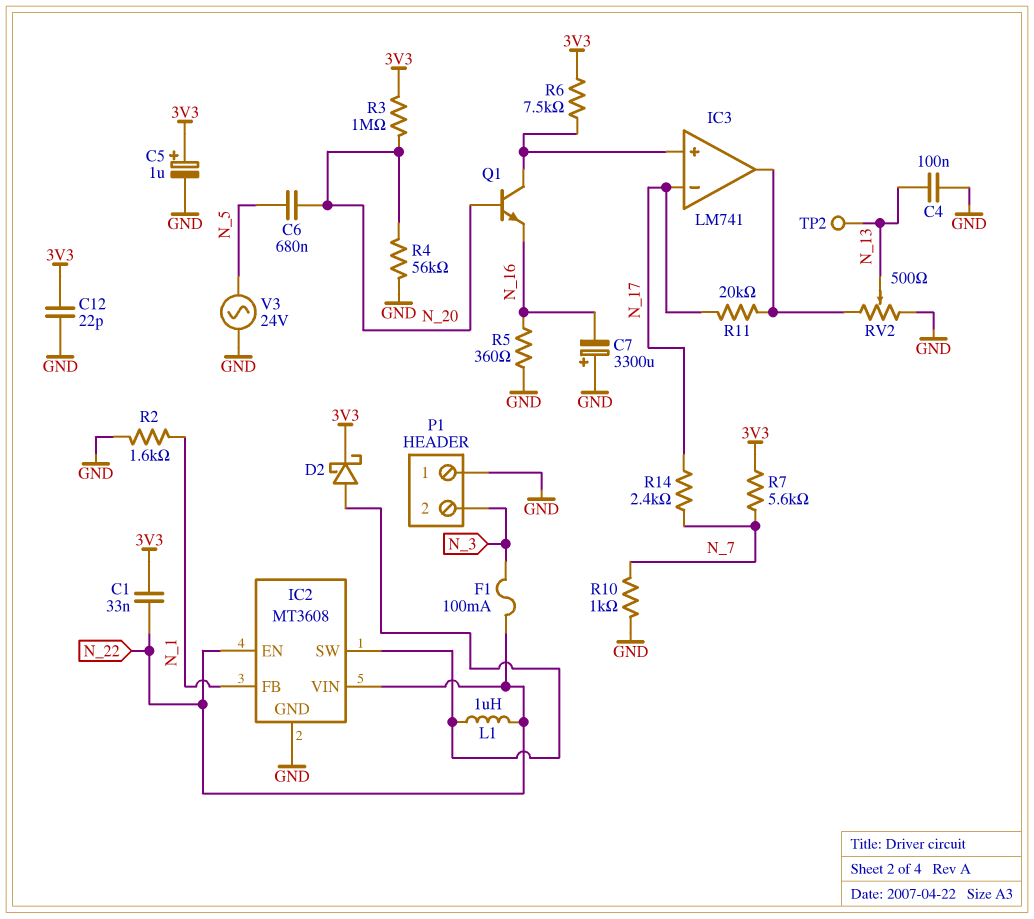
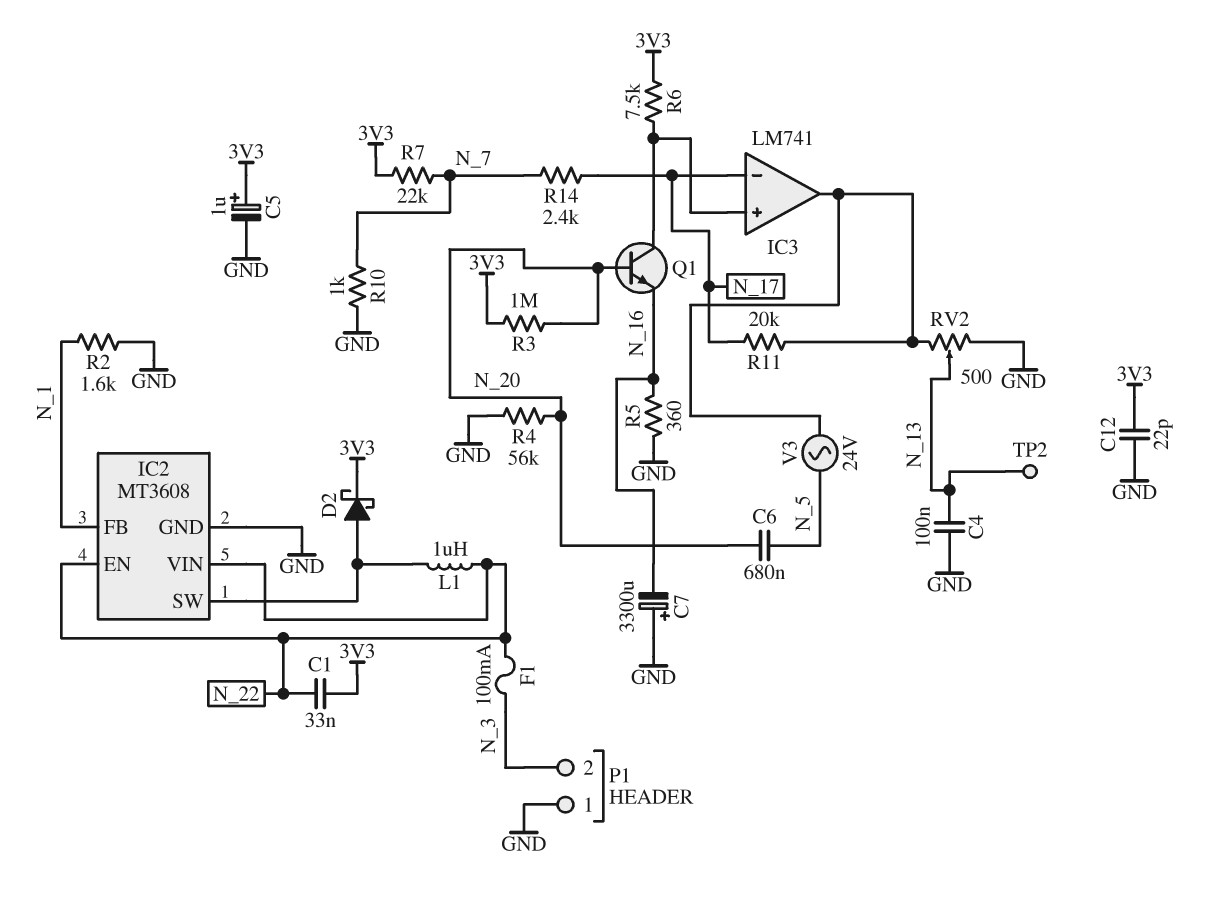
R7: 5.6k (3V3, N_7) -> 22k (3V3, N_7)
V3: AC 24V (GND, N_5) -> AC 24V (IC3/out, N_5)

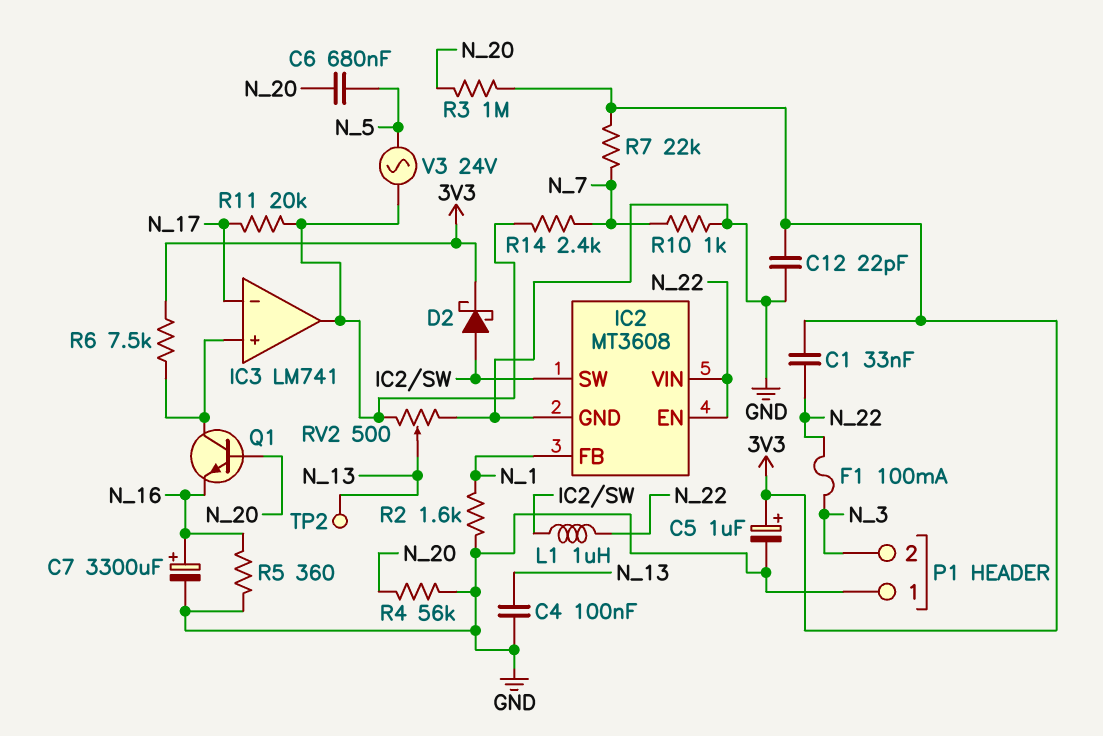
C7: 3300uF (plus GND, minus N_16) -> 3300uF (plus N_16, minus GND)
R14: 2.4k (N_7, N_17) -> 2.4k (IC3/out, N_7)

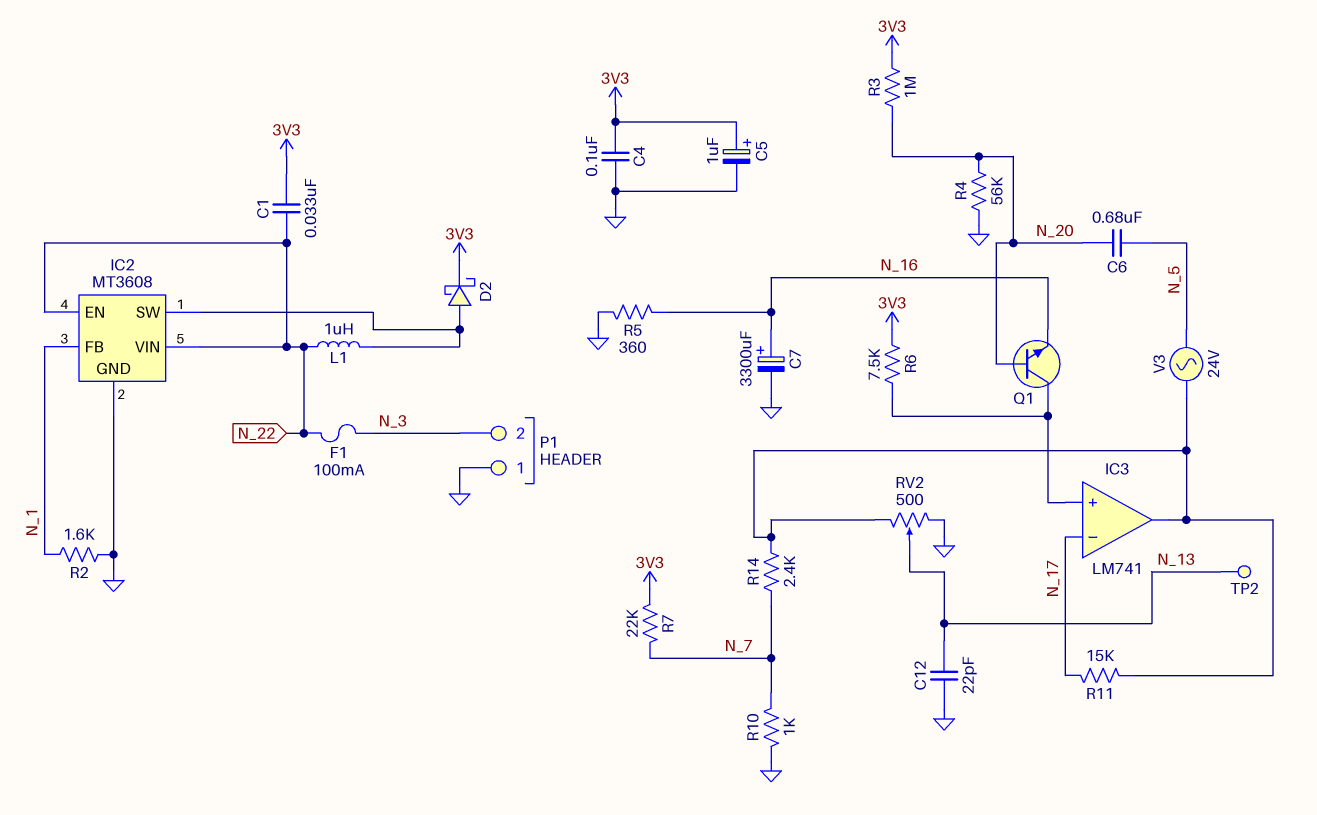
C4: 100nF (GND, N_13) -> 100nF (3V3, GND)
C12: 22pF (3V3, GND) -> 22pF (GND, N_13)
R11: 20k (IC3/out, N_17) -> 15k (IC3/out, N_17)

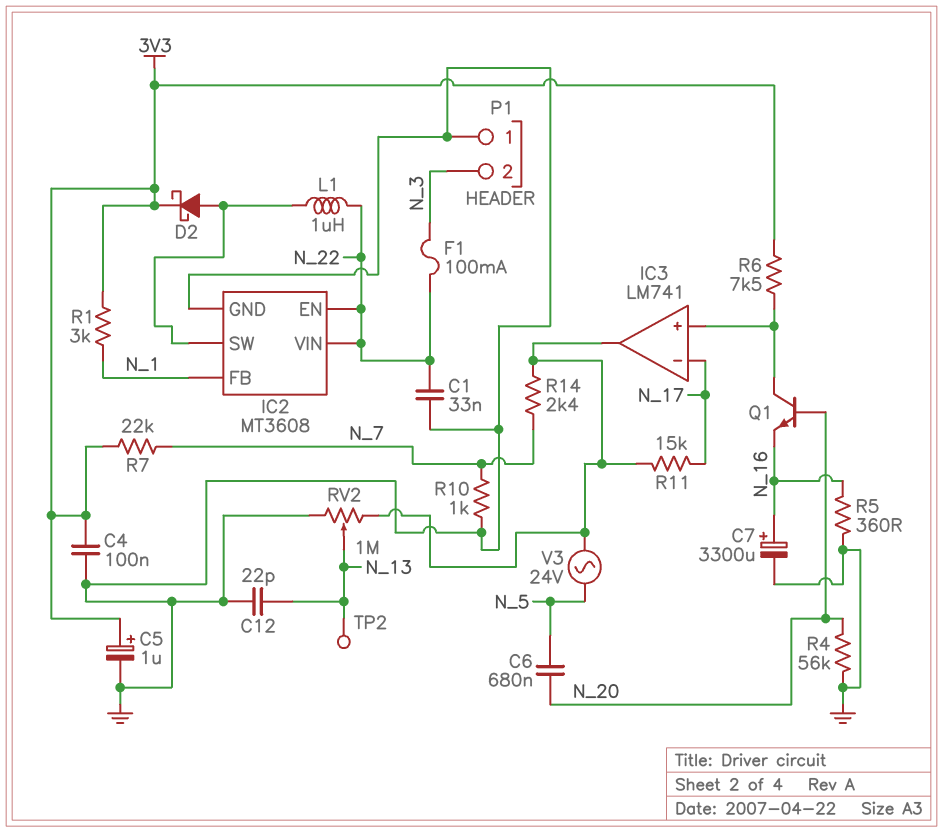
C1: 33nF (3V3, N_22) -> 33nF (GND, N_22)
R1: none -> 3k (3V3, N_1)
R2: 1.6k (GND, N_1) -> none
R3: 1M (3V3, N_20) -> none
RV2: 500 (GND, IC3/out, wiper N_13) -> 1M (GND, IC3/out, wiper N_13)

